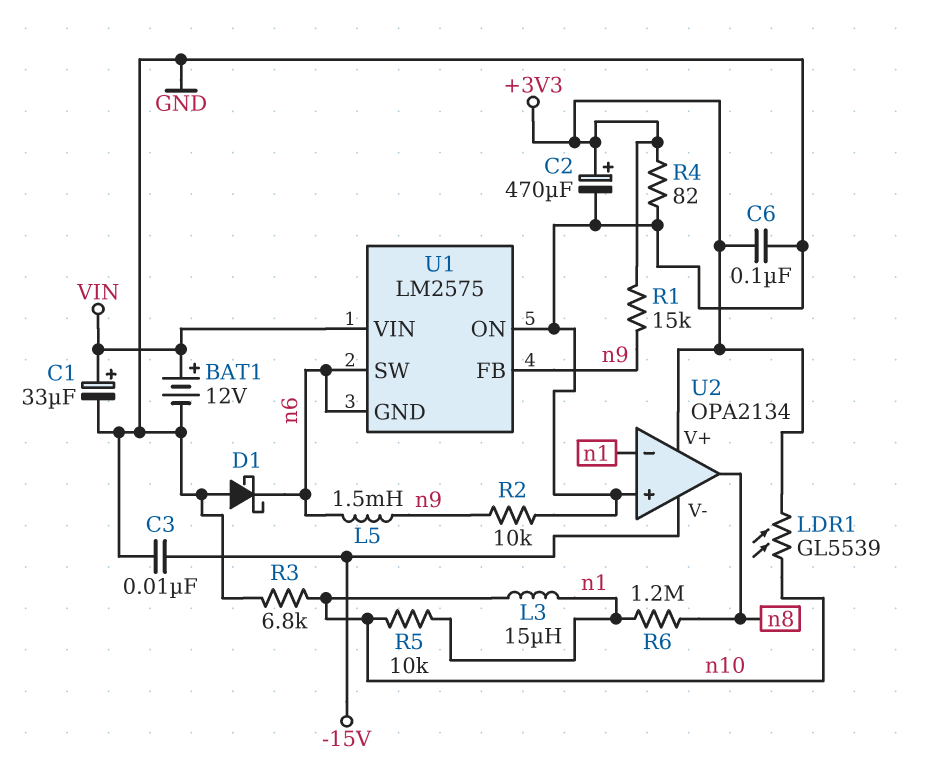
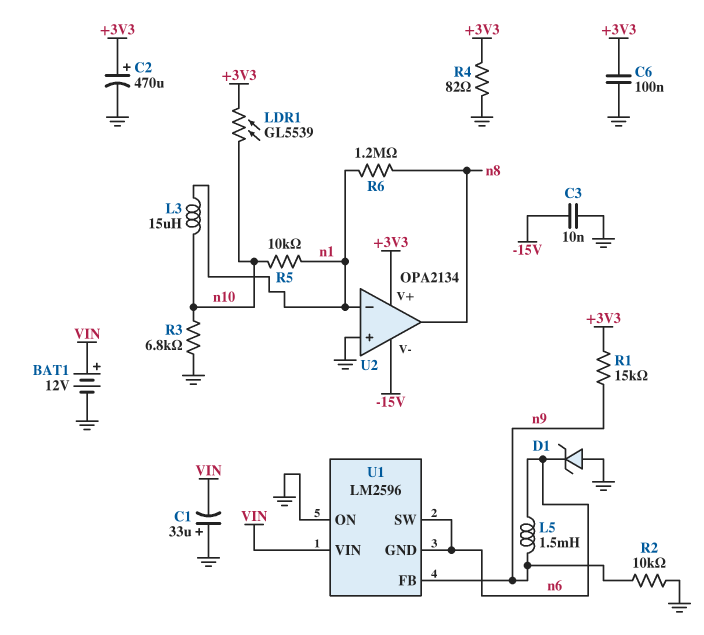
C1: 33uF (plus VIN, minus GND) -> 33uF (plus GND, minus VIN)
D1: schottky (A GND, K n6) -> zener (A GND, K n6)
U1: LM2575 -> LM2596

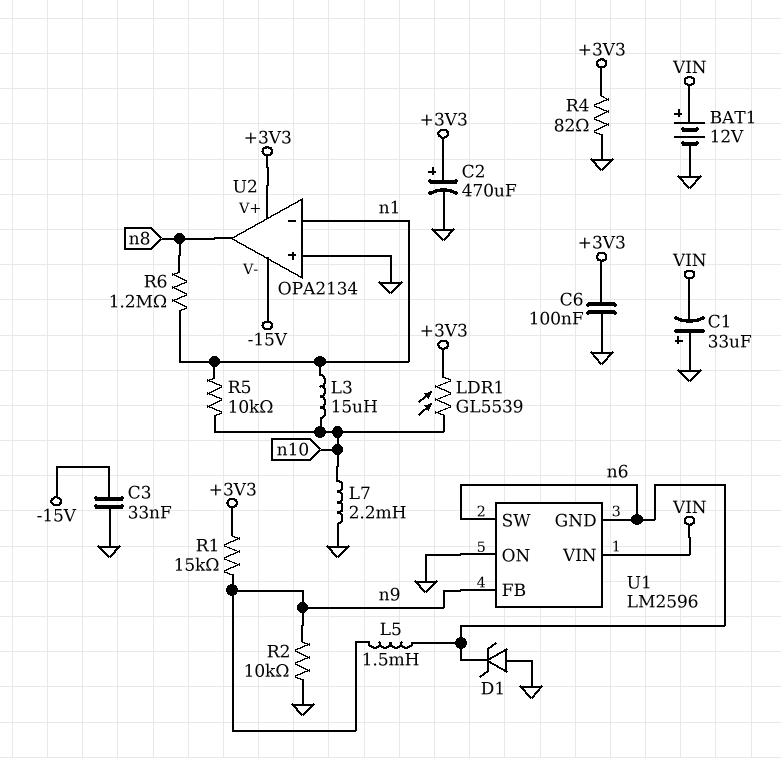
C3: 10nF (-15V, GND) -> 33nF (-15V, GND)
L7: none -> 2.2mH (GND, n10)
R3: 6.8k (GND, n10) -> none

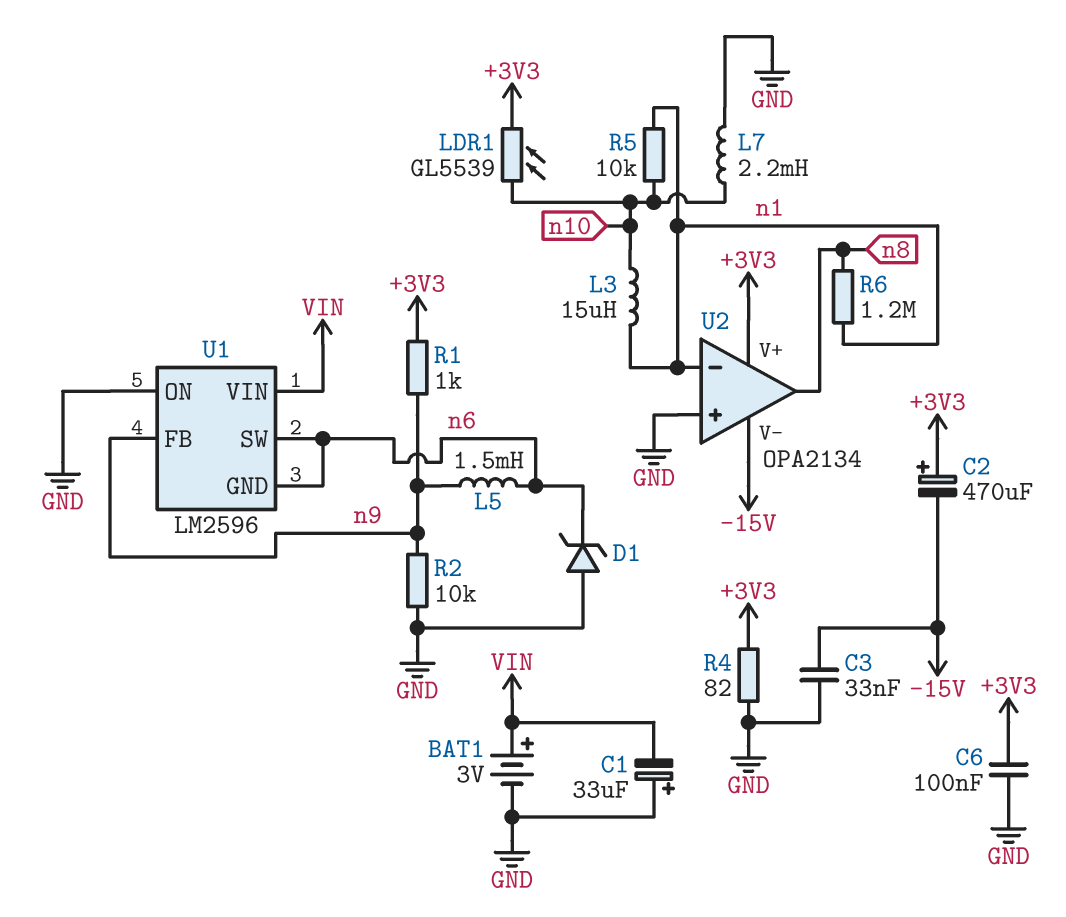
BAT1: 12V (plus VIN, minus GND) -> 3V (plus VIN, minus GND)
C2: 470uF (plus +3V3, minus GND) -> 470uF (plus +3V3, minus -15V)
R1: 15k (+3V3, n9) -> 1k (+3V3, n9)

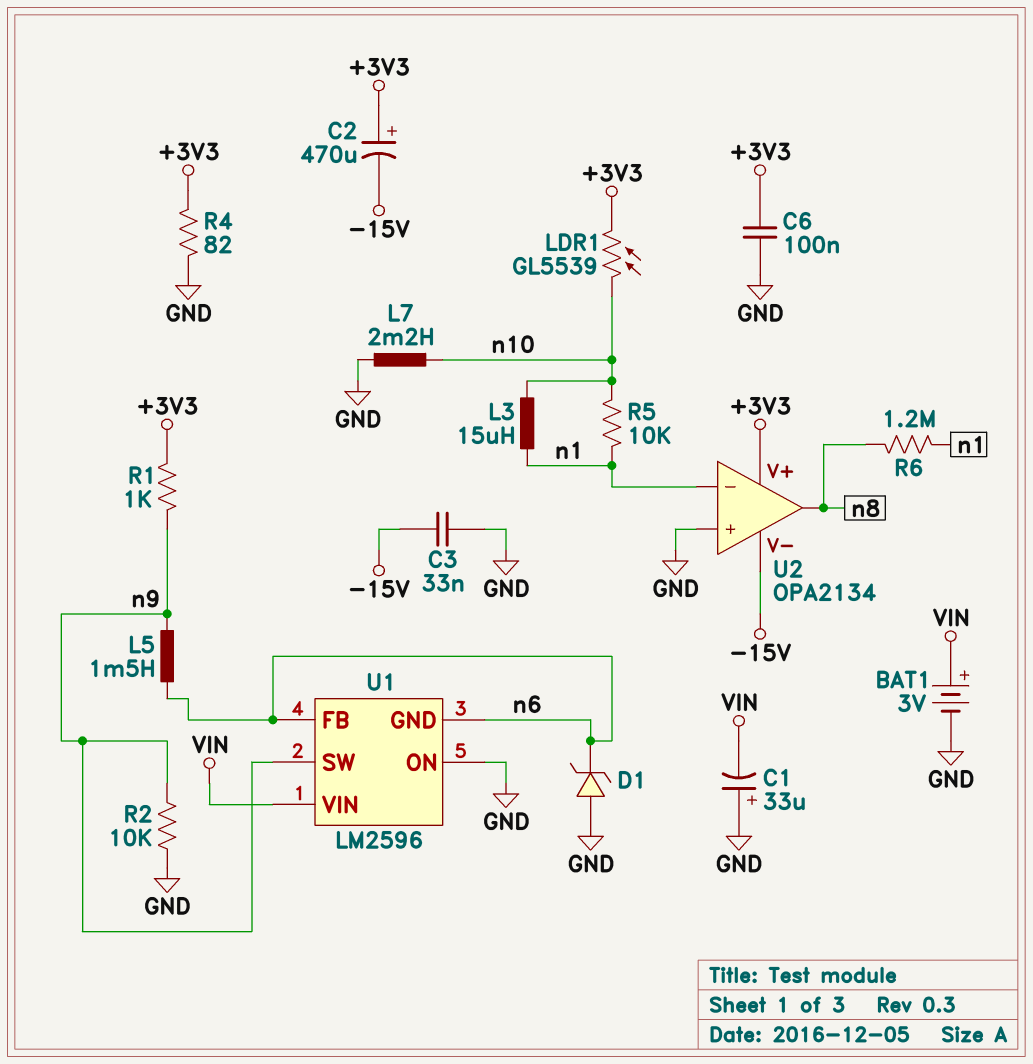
U1 pin FB: n9 -> n6
U1 pin SW: n6 -> n9

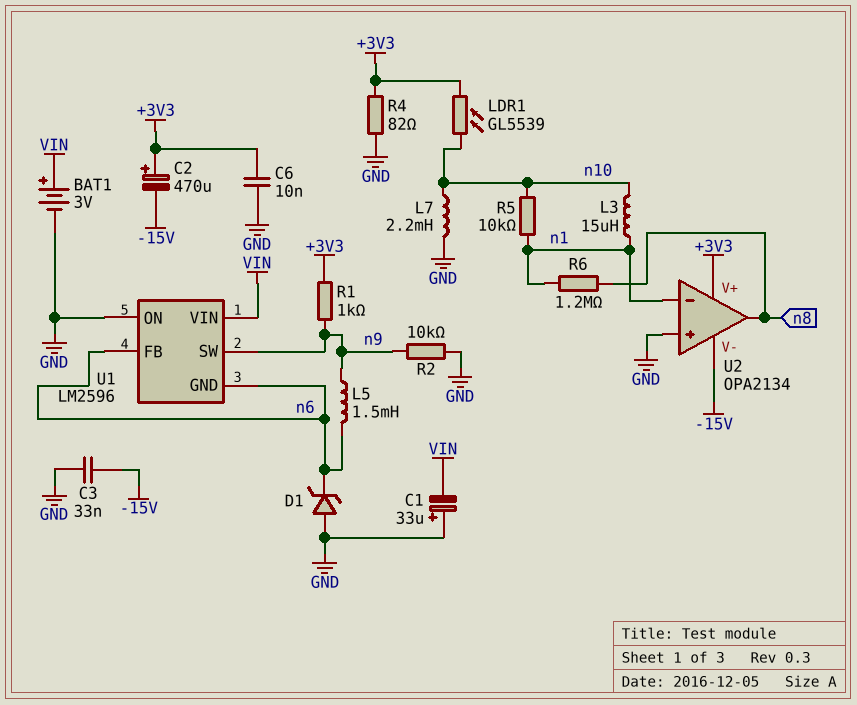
C6: 100nF (+3V3, GND) -> 10nF (+3V3, GND)

